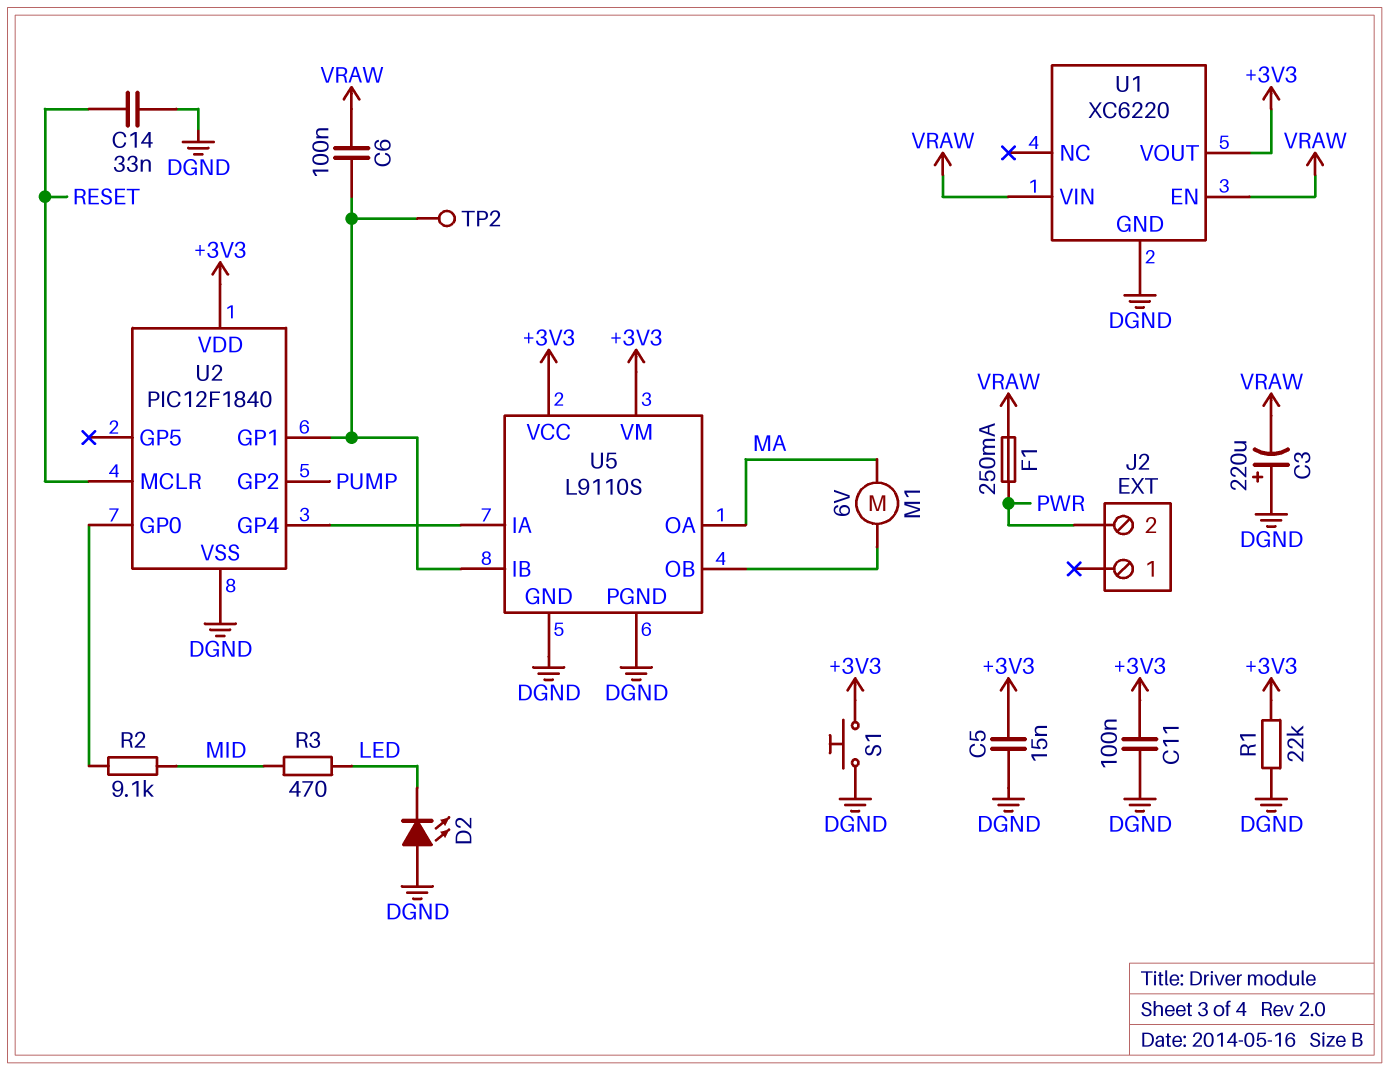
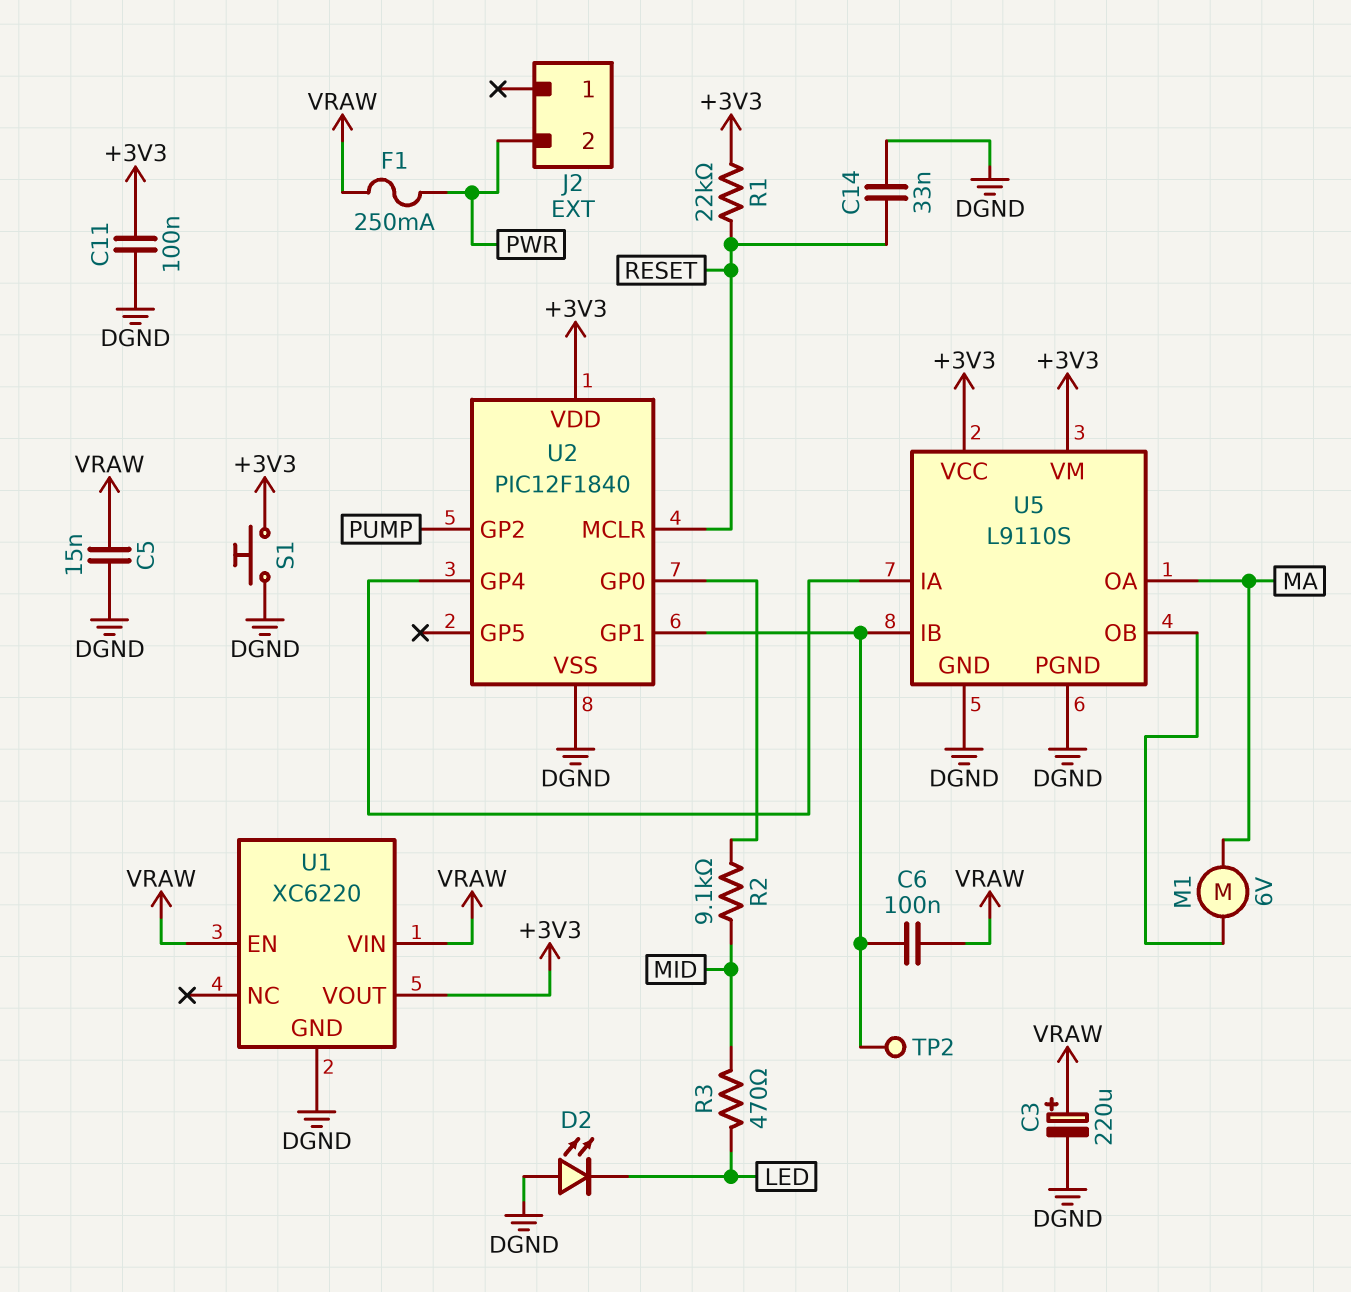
C3: 220uF (plus DGND, minus VRAW) -> 220uF (plus VRAW, minus DGND)
C5: 15nF (+3V3, DGND) -> 15nF (DGND, VRAW)
R1: 22k (+3V3, DGND) -> 22k (+3V3, RESET)

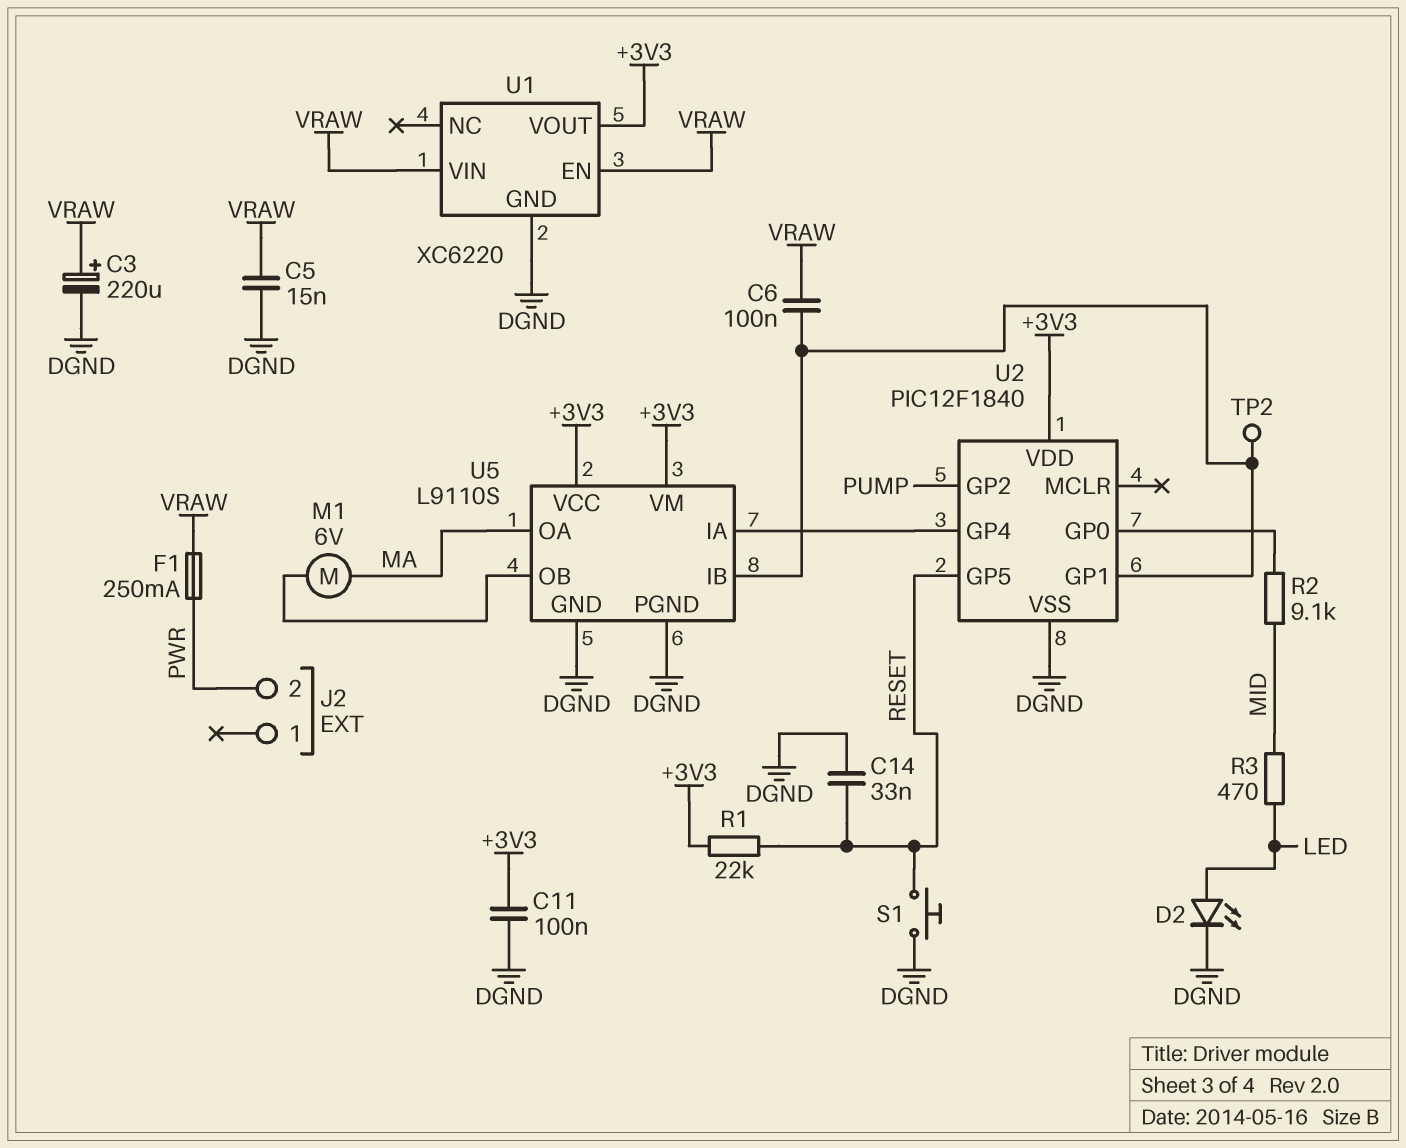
D2: LED (A DGND, K LED) -> LED (A LED, K DGND)
S1: button (+3V3, DGND) -> button (DGND, RESET)
U2 pin GP5: none -> RESET
U2 pin MCLR: RESET -> none

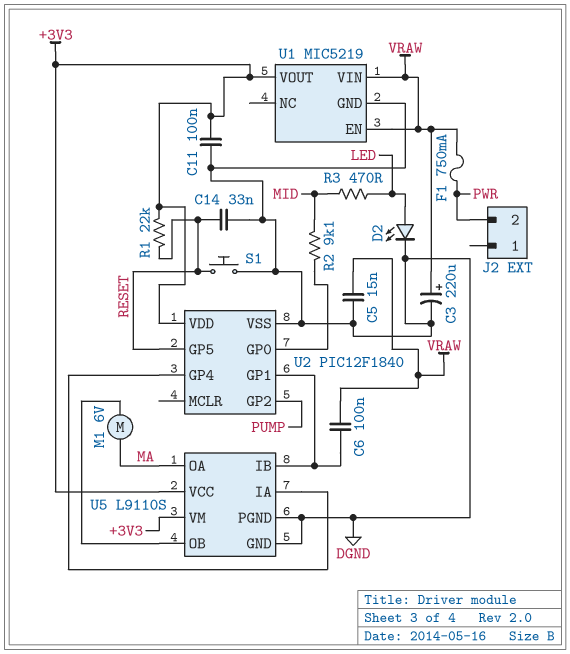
F1: 250mA (PWR, VRAW) -> 750mA (PWR, VRAW)
TP2: test point (U2/GP1) -> none
U1: XC6220 -> MIC5219

